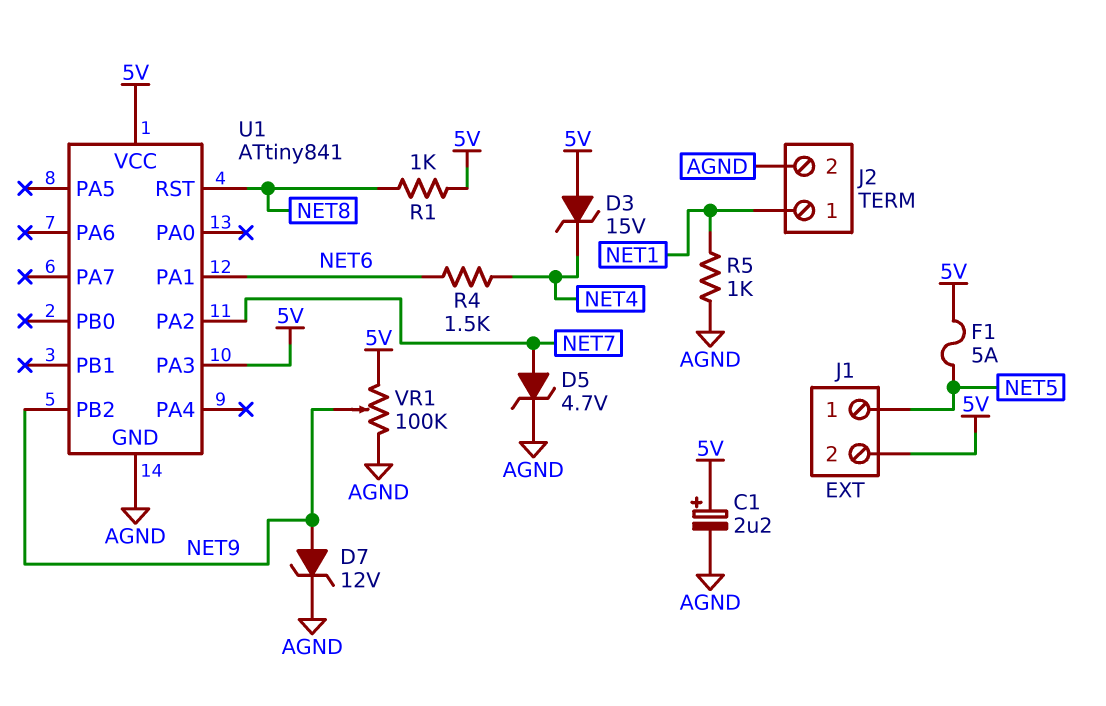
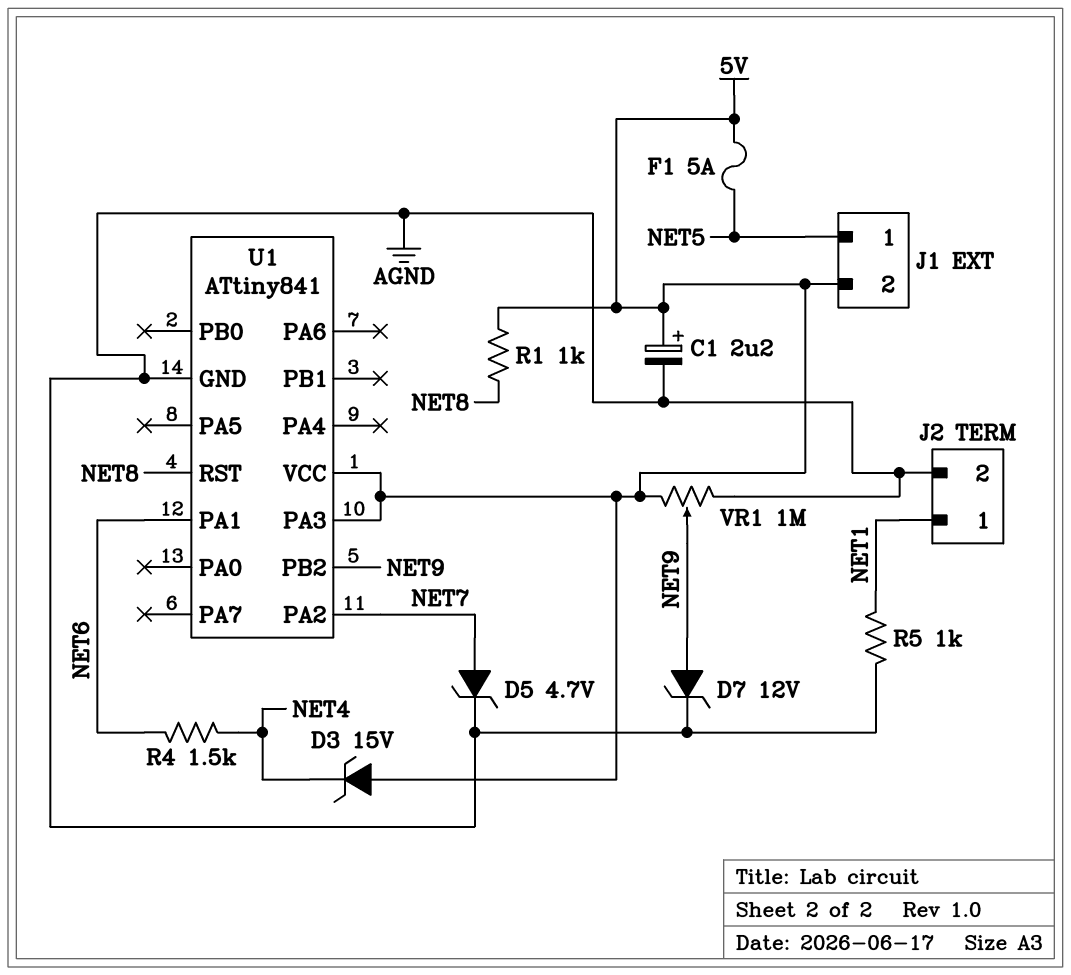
VR1: 100k (5V, AGND, wiper NET9) -> 1M (5V, AGND, wiper NET9)

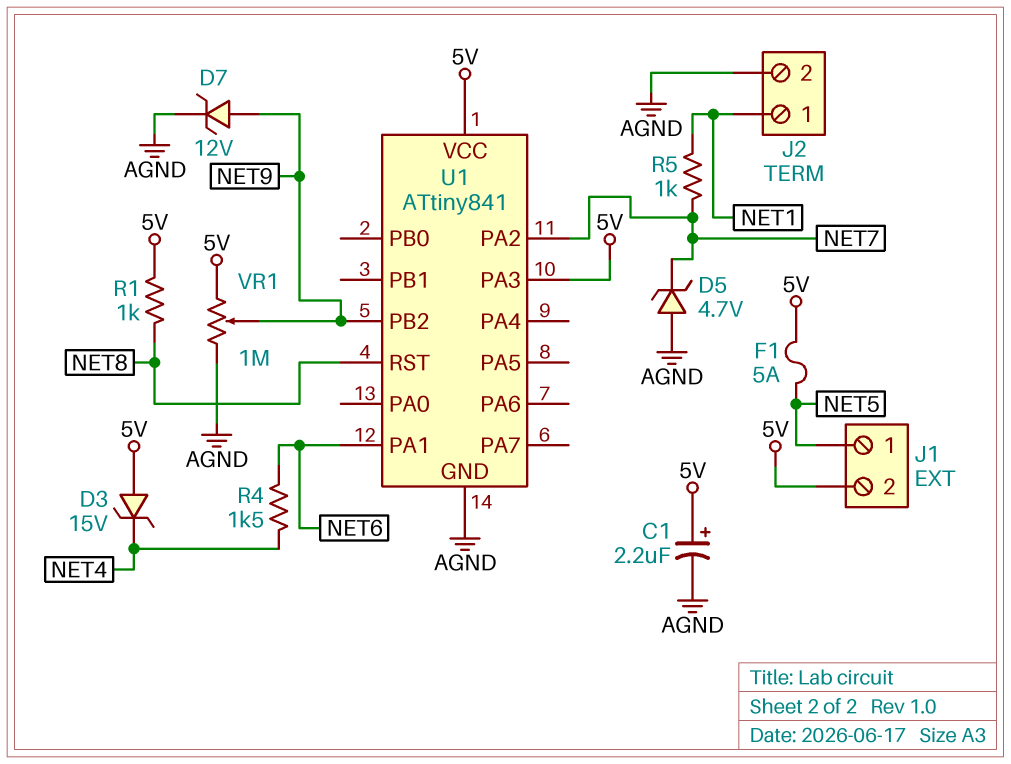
D5: zener 4.7V (A NET7, K AGND) -> zener 4.7V (A AGND, K NET7)
R5: 1k (AGND, NET1) -> 1k (NET1, NET7)

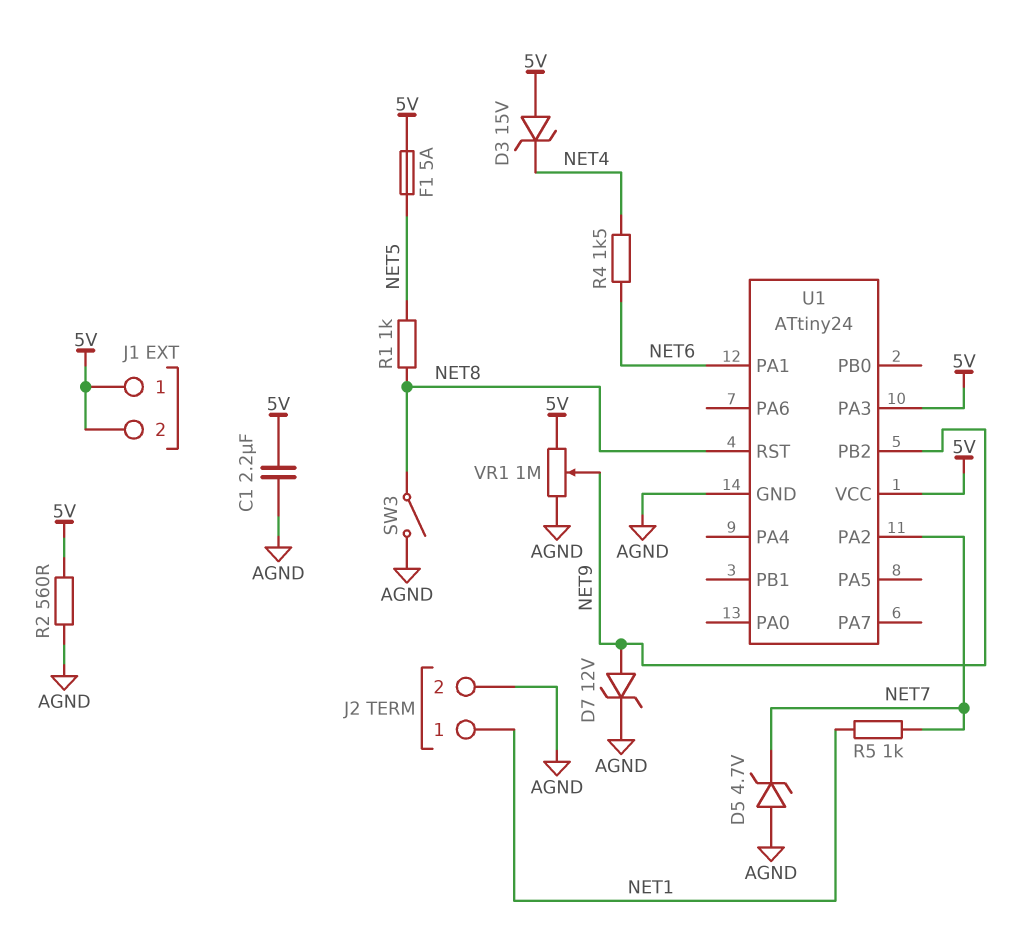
C1: 2.2uF (plus 5V, minus AGND) -> 2.2uF (5V, AGND)
J1 pin 1: NET5 -> 5V
R1: 1k (5V, NET8) -> 1k (NET5, NET8)
R2: none -> 560 (5V, AGND)
SW3: none -> switch (AGND, NET8)
U1: ATtiny841 -> ATtiny24

